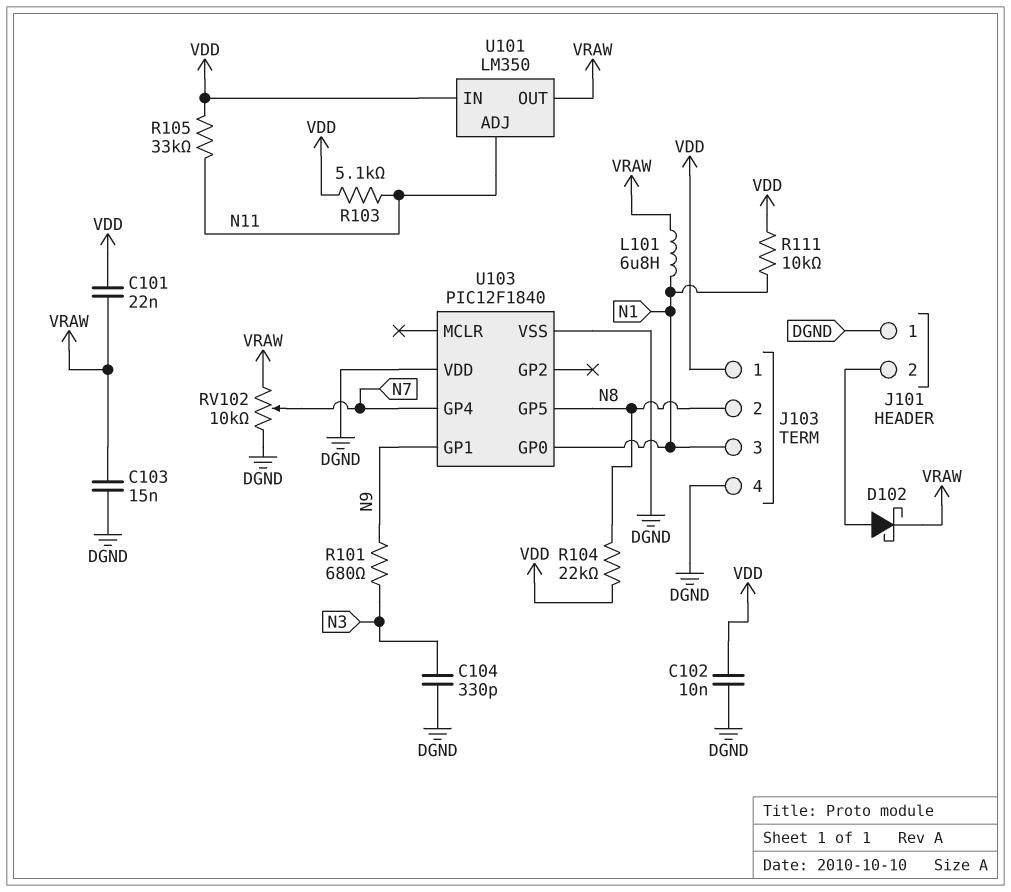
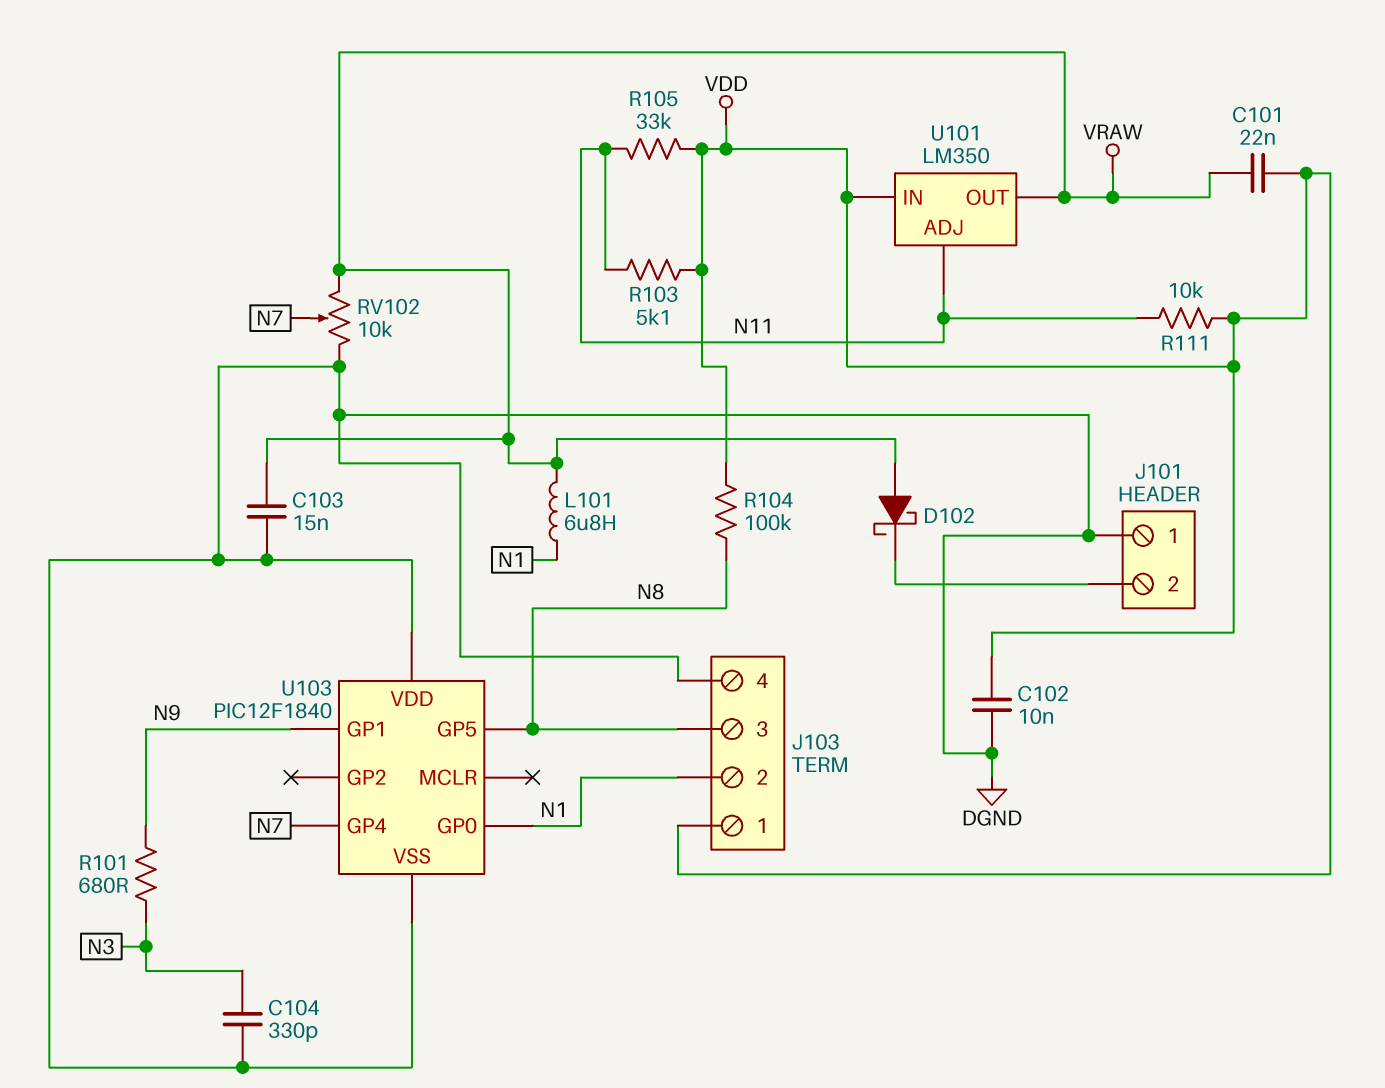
D102: schottky (A J101/2, K VRAW) -> schottky (A VRAW, K J101/2)
J103 pin 2: N8 -> N1
J103 pin 3: N1 -> N8
R104: 22k (N8, VDD) -> 100k (N8, VDD)
R111: 10k (N1, VDD) -> 10k (N11, VDD)

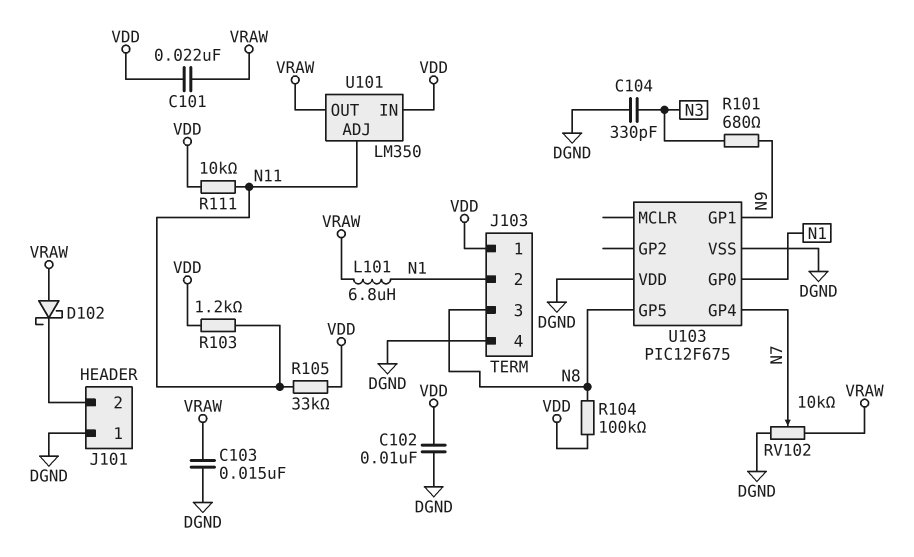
R103: 5.1k (N11, VDD) -> 1.2k (N11, VDD)
U103: PIC12F1840 -> PIC12F675

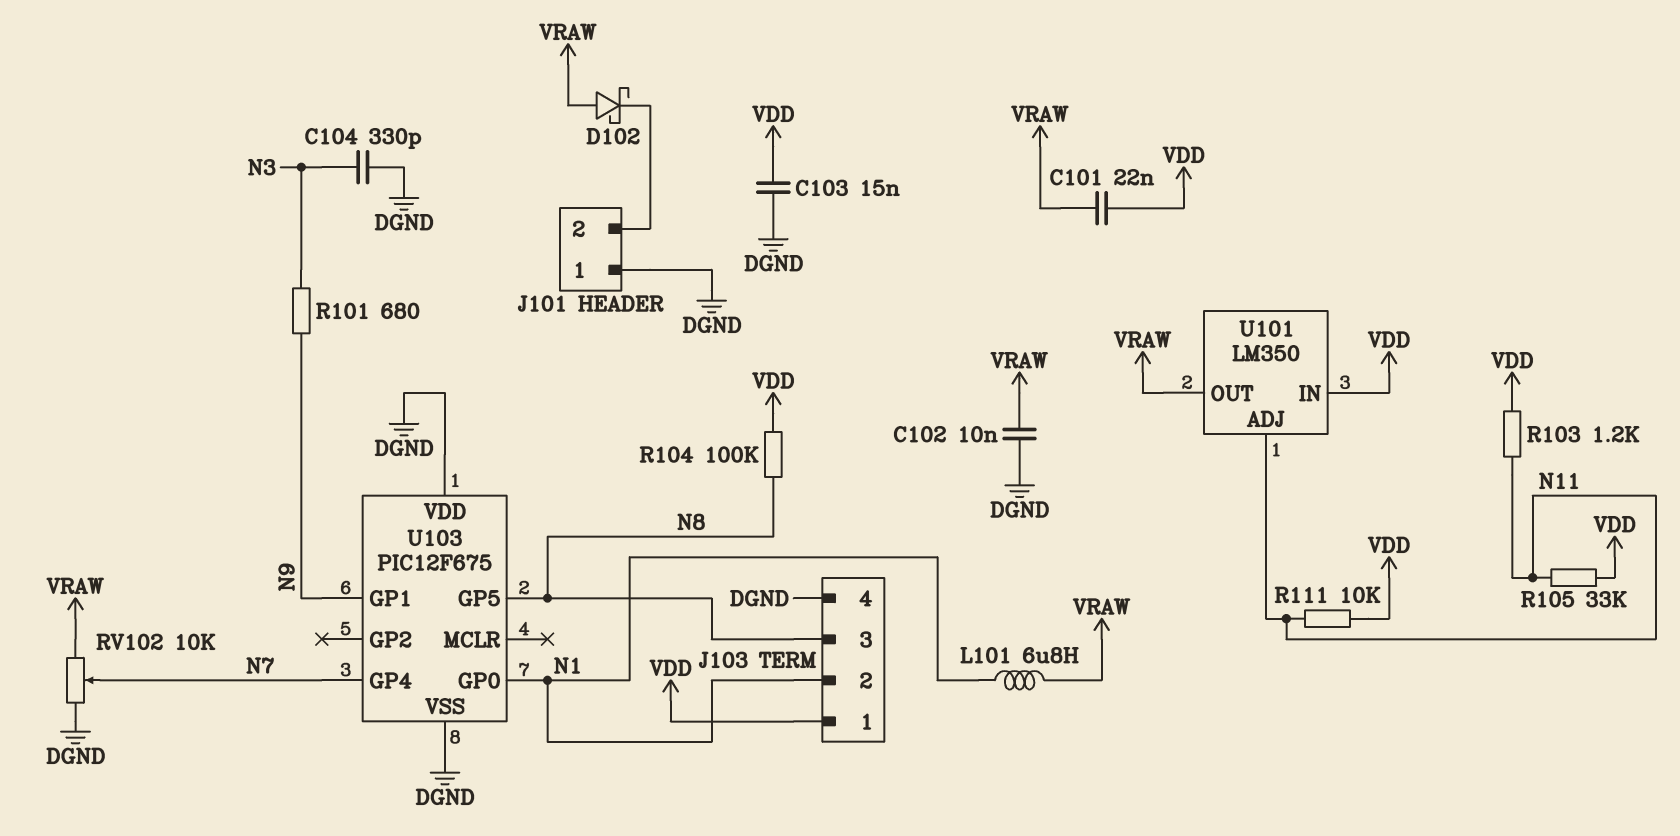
C102: 10nF (DGND, VDD) -> 10nF (DGND, VRAW)
C103: 15nF (DGND, VRAW) -> 15nF (DGND, VDD)

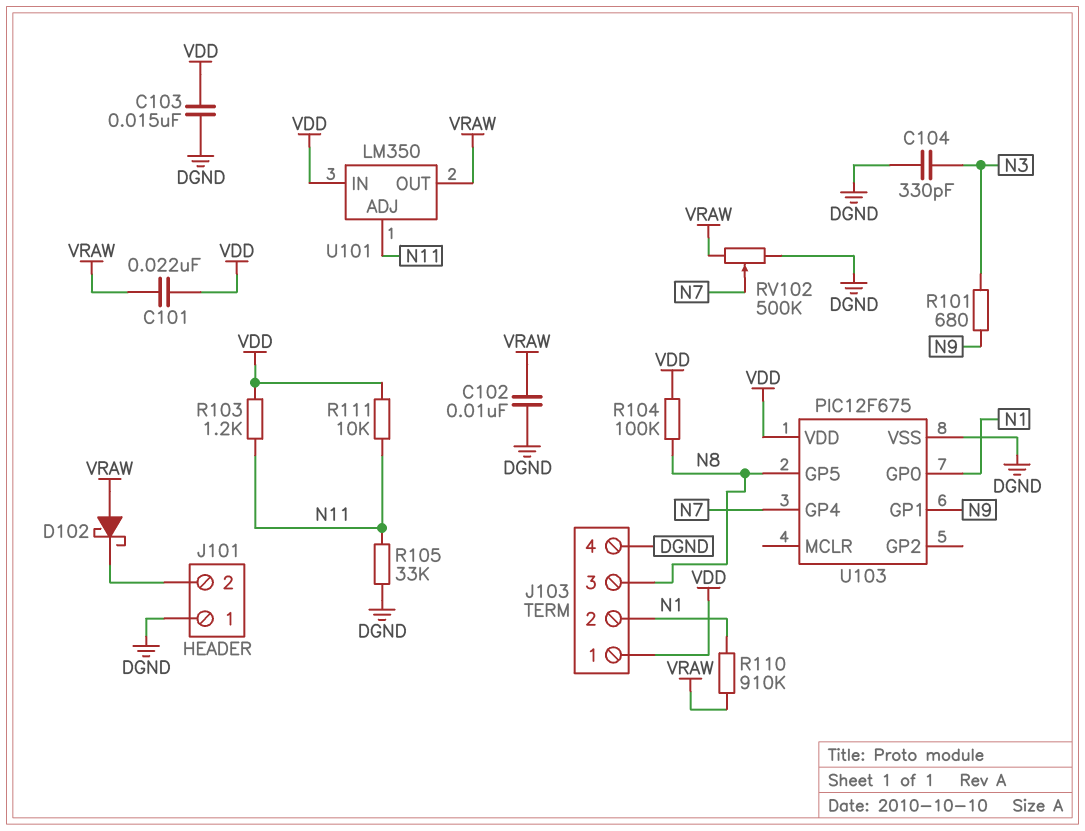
L101: 6.8uH (N1, VRAW) -> none
R105: 33k (N11, VDD) -> 33k (DGND, N11)
R110: none -> 910k (N1, VRAW)
RV102: 10k (DGND, VRAW, wiper N7) -> 500k (DGND, VRAW, wiper N7)
U103 pin VDD: DGND -> VDD

